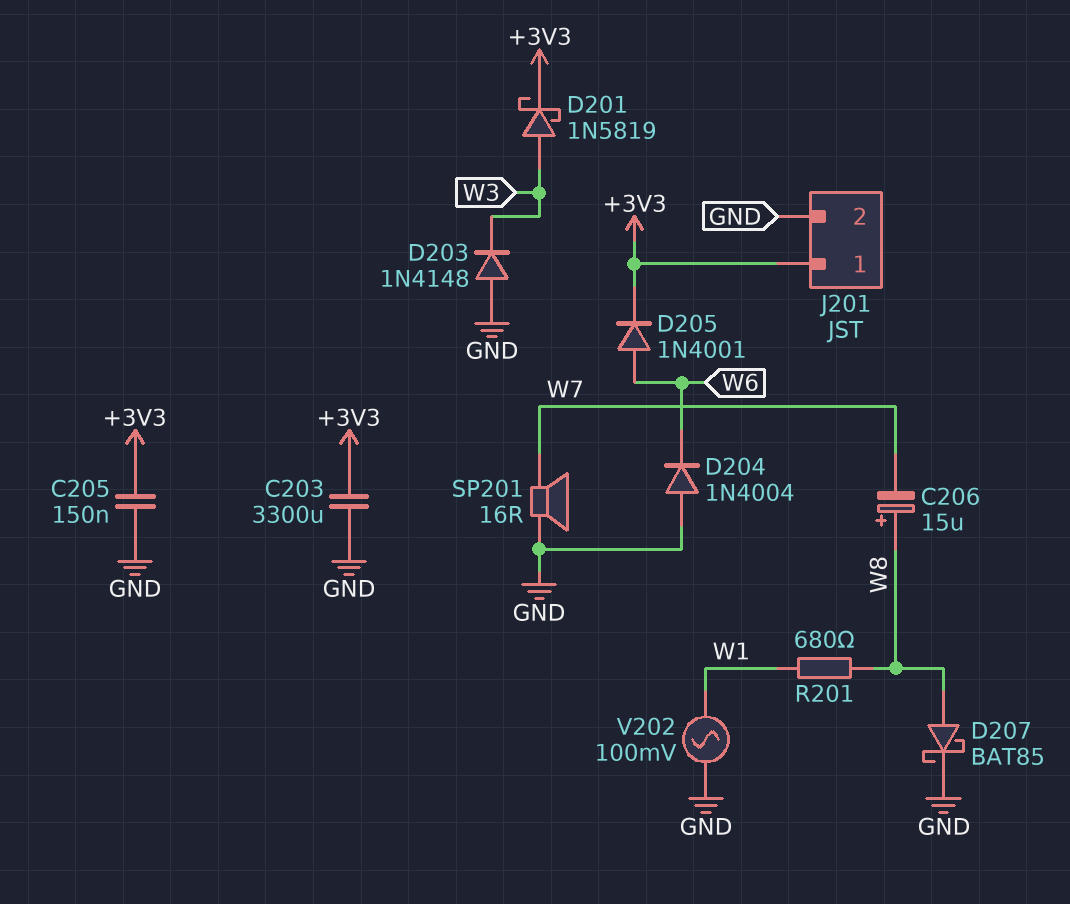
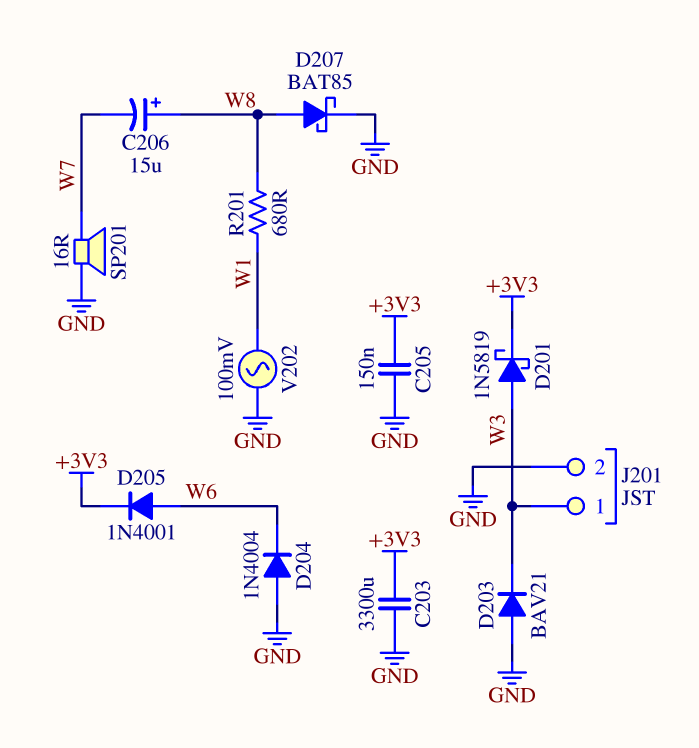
D203: diode 1N4148 (A GND, K W3) -> diode BAV21 (A GND, K W3)
J201 pin 1: +3V3 -> W3

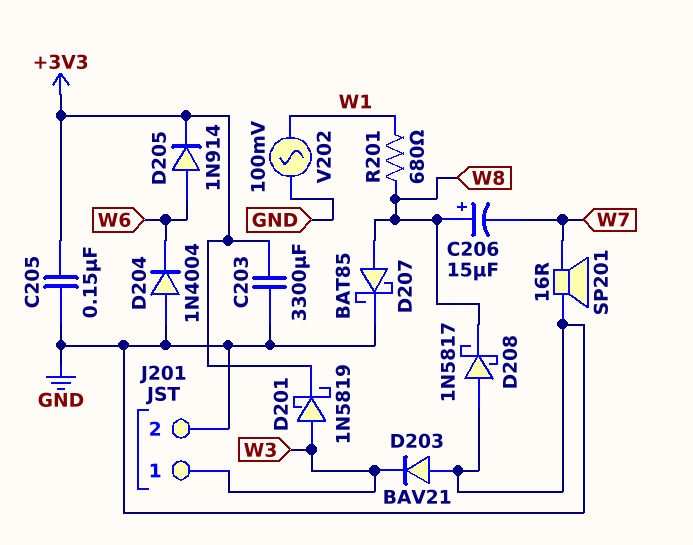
D205: diode 1N4001 (A W6, K +3V3) -> diode 1N914 (A W6, K +3V3)
D208: none -> schottky 1N5817 (A GND, K W8)

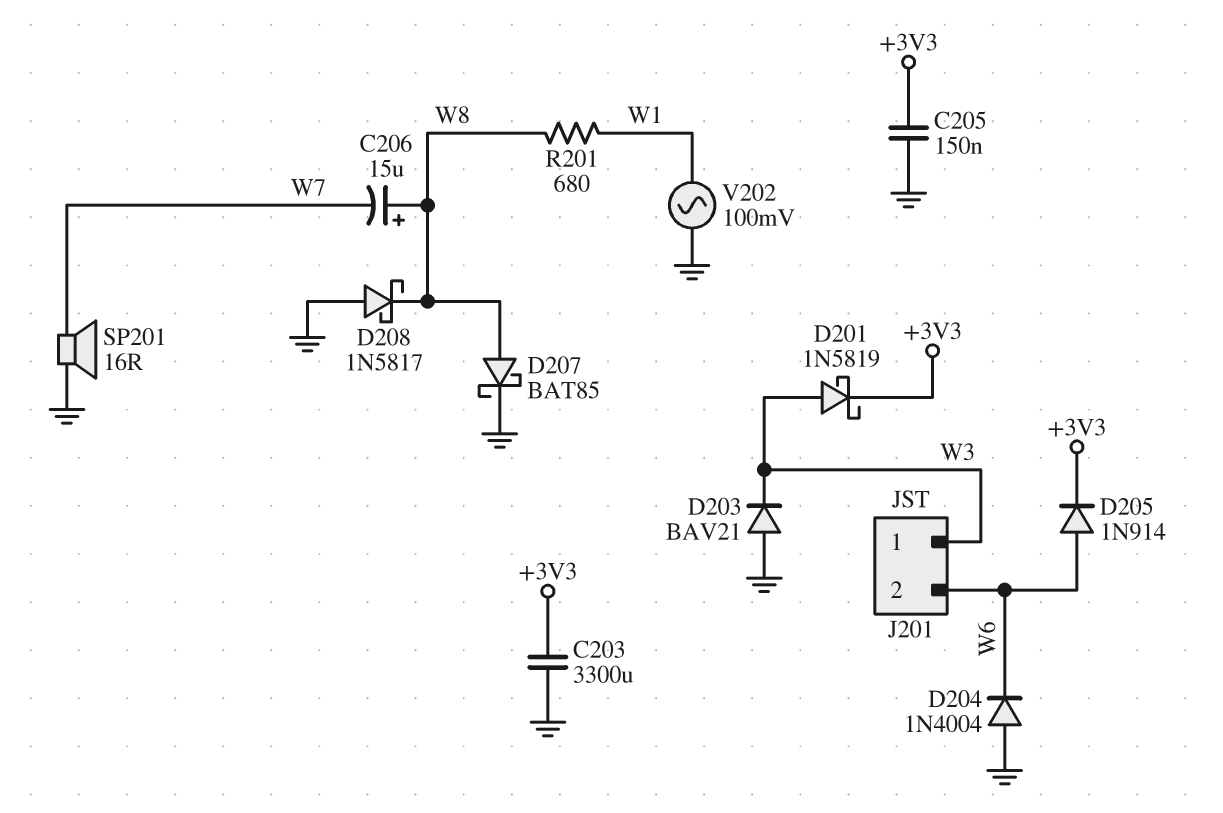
J201 pin 2: GND -> W6

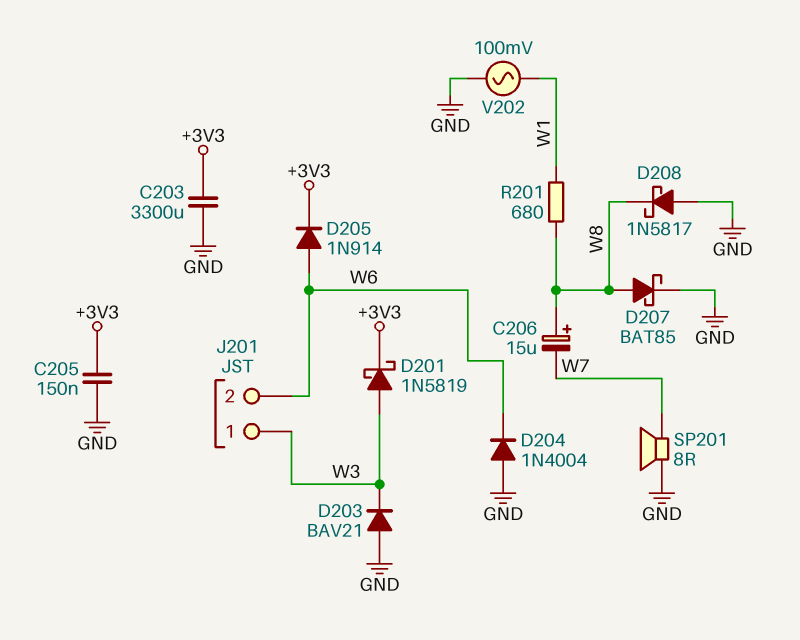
SP201: speaker 16R (GND, W7) -> speaker 8R (GND, W7)

